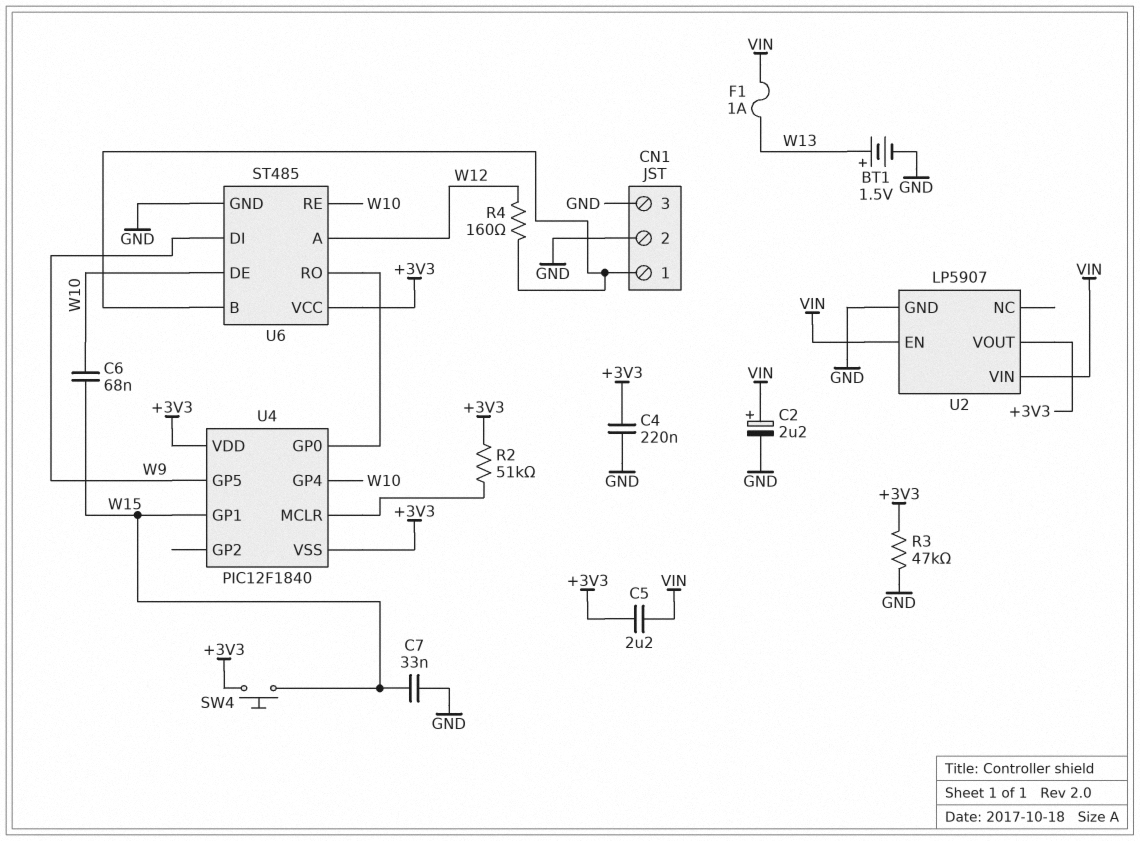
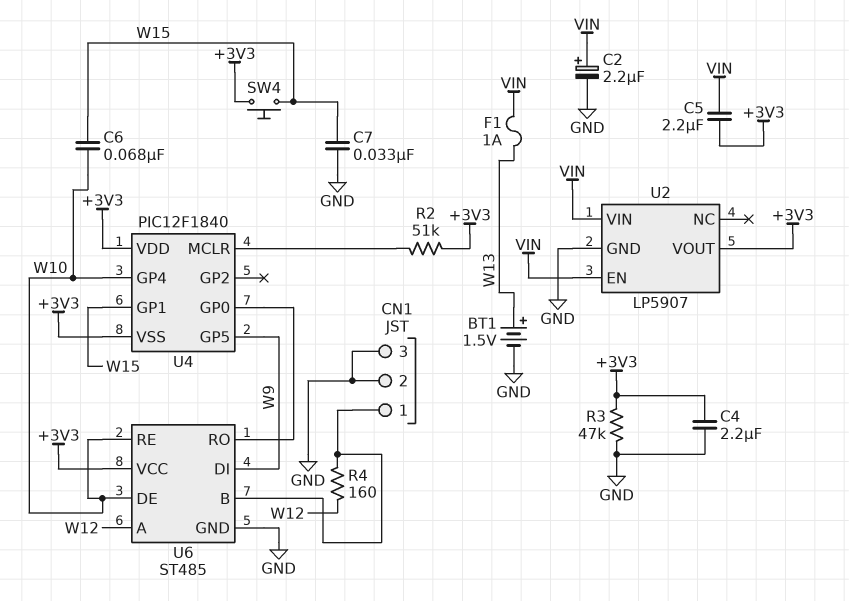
C4: 220nF (+3V3, GND) -> 2.2uF (+3V3, GND)

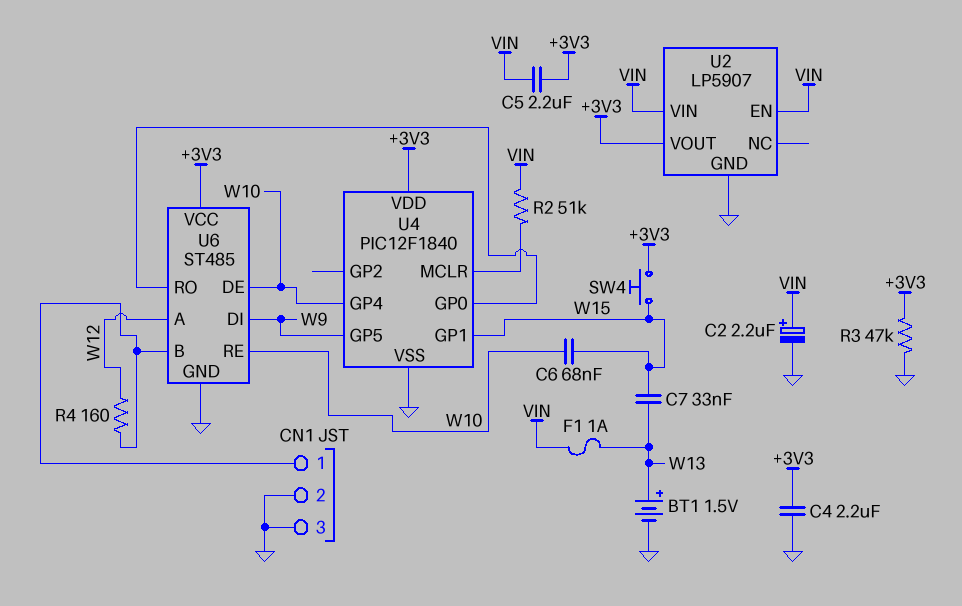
C7: 33nF (GND, W15) -> 33nF (W13, W15)
R2: 51k (+3V3, U4/MCLR) -> 51k (U4/MCLR, VIN)
U4 pin VSS: +3V3 -> GND

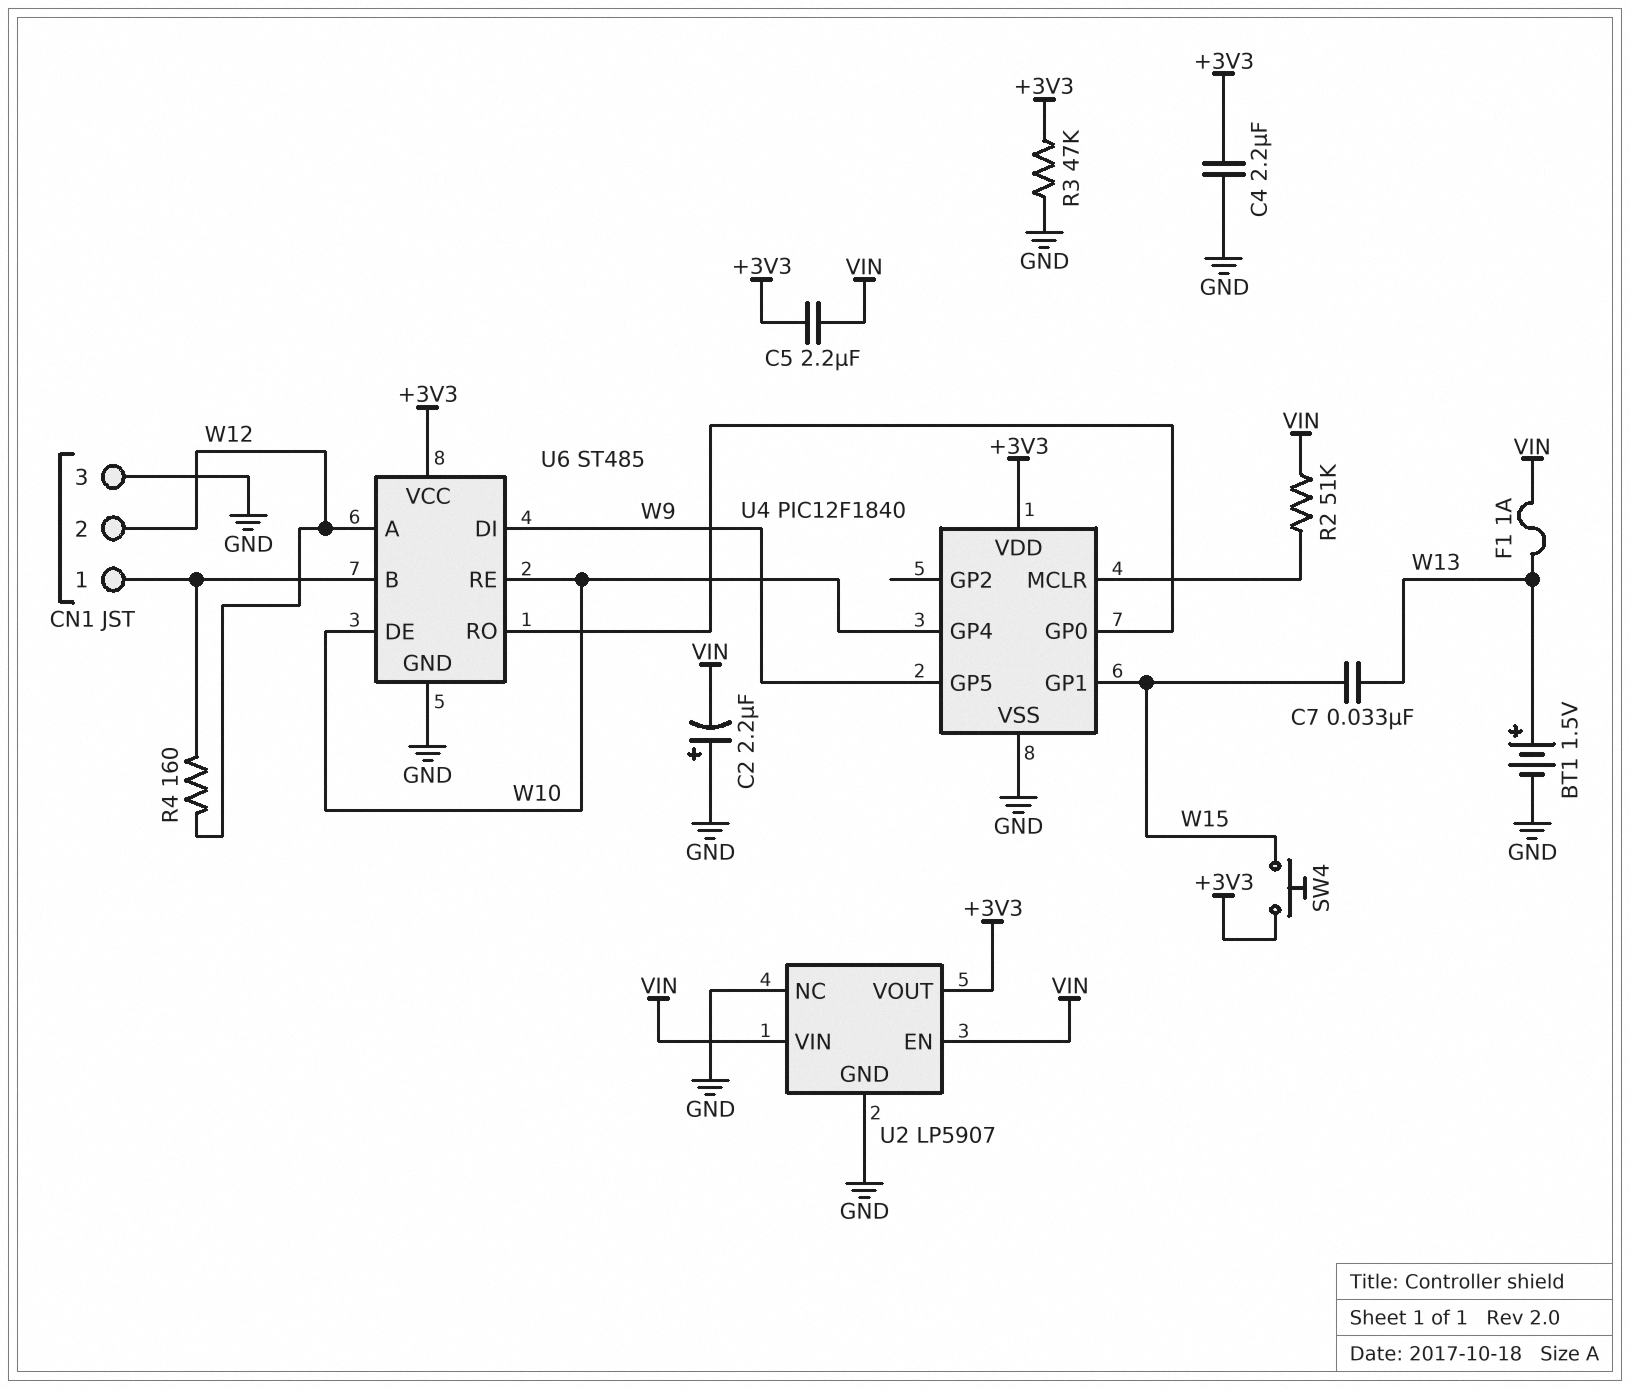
C2: 2.2uF (plus VIN, minus GND) -> 2.2uF (plus GND, minus VIN)
C6: 68nF (W10, W15) -> none
CN1 pin 2: GND -> W12
U2 pin NC: none -> GND

